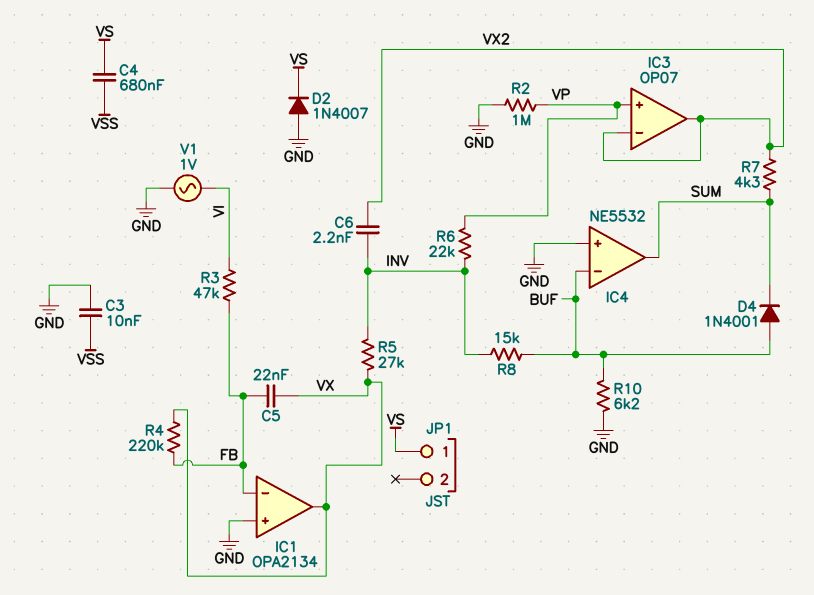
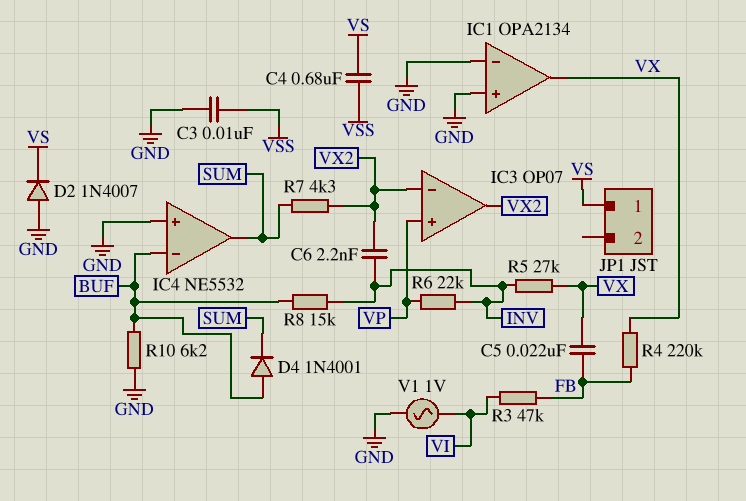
IC1 pin in-: FB -> GND
R2: 1M (GND, VP) -> none

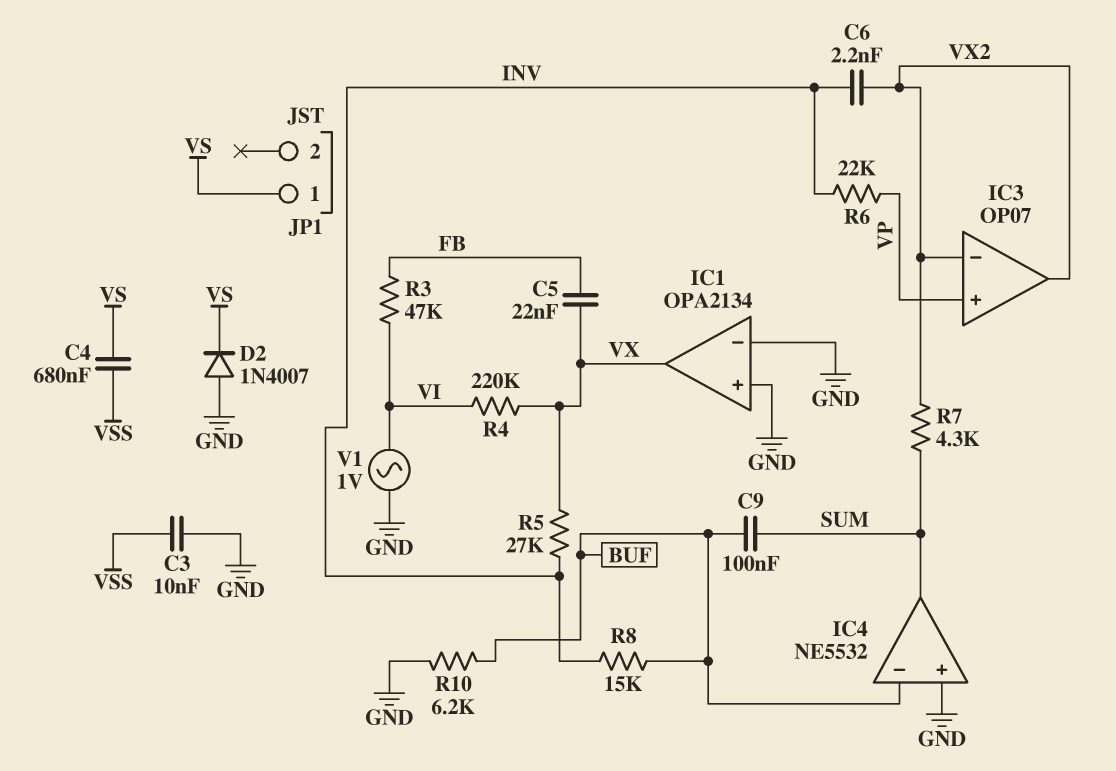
C9: none -> 100nF (BUF, SUM)
D4: diode 1N4001 (A BUF, K SUM) -> none
R4: 220k (FB, VX) -> 220k (VI, VX)

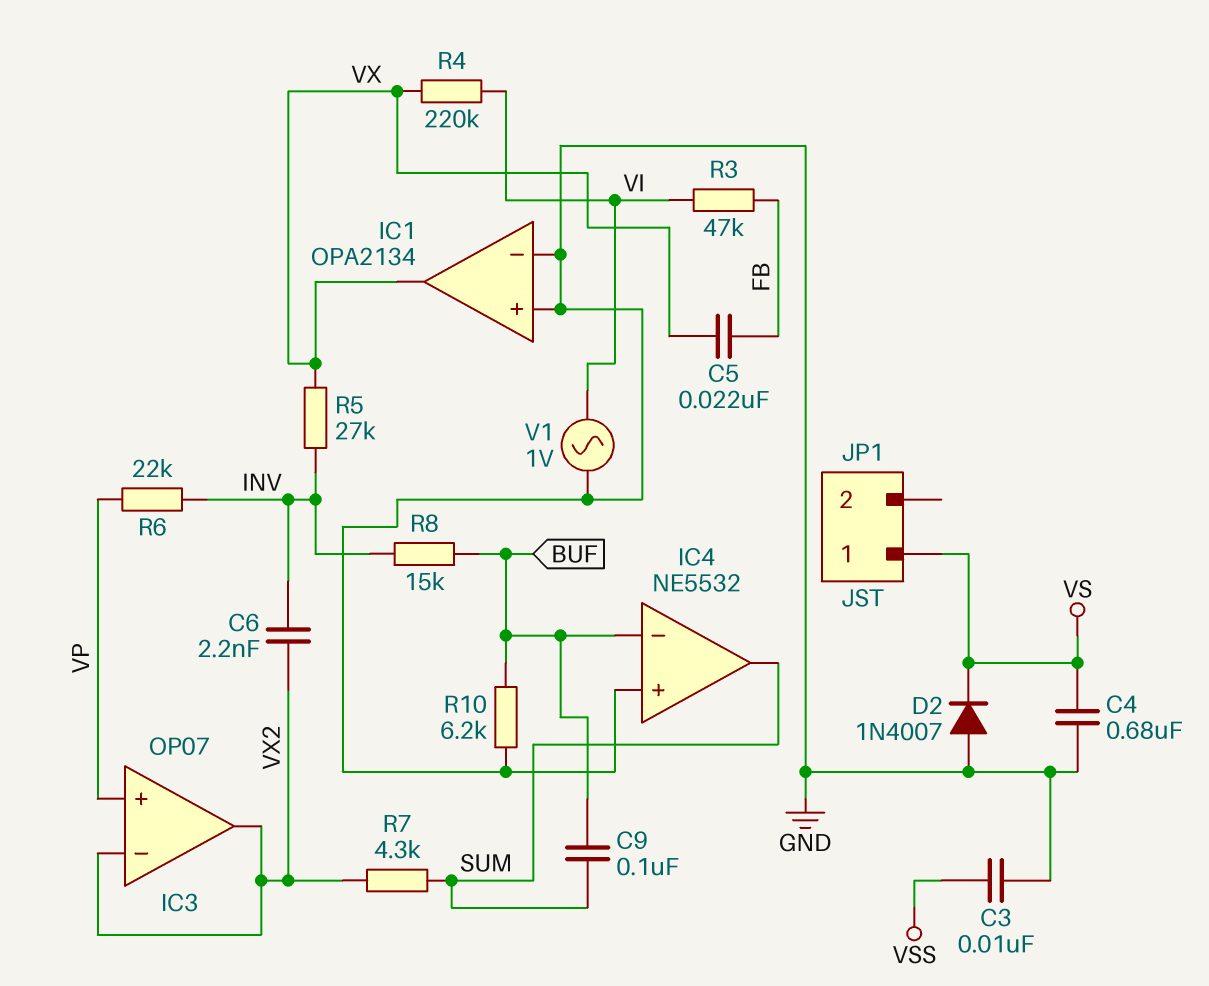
C4: 680nF (VS, VSS) -> 680nF (GND, VS)

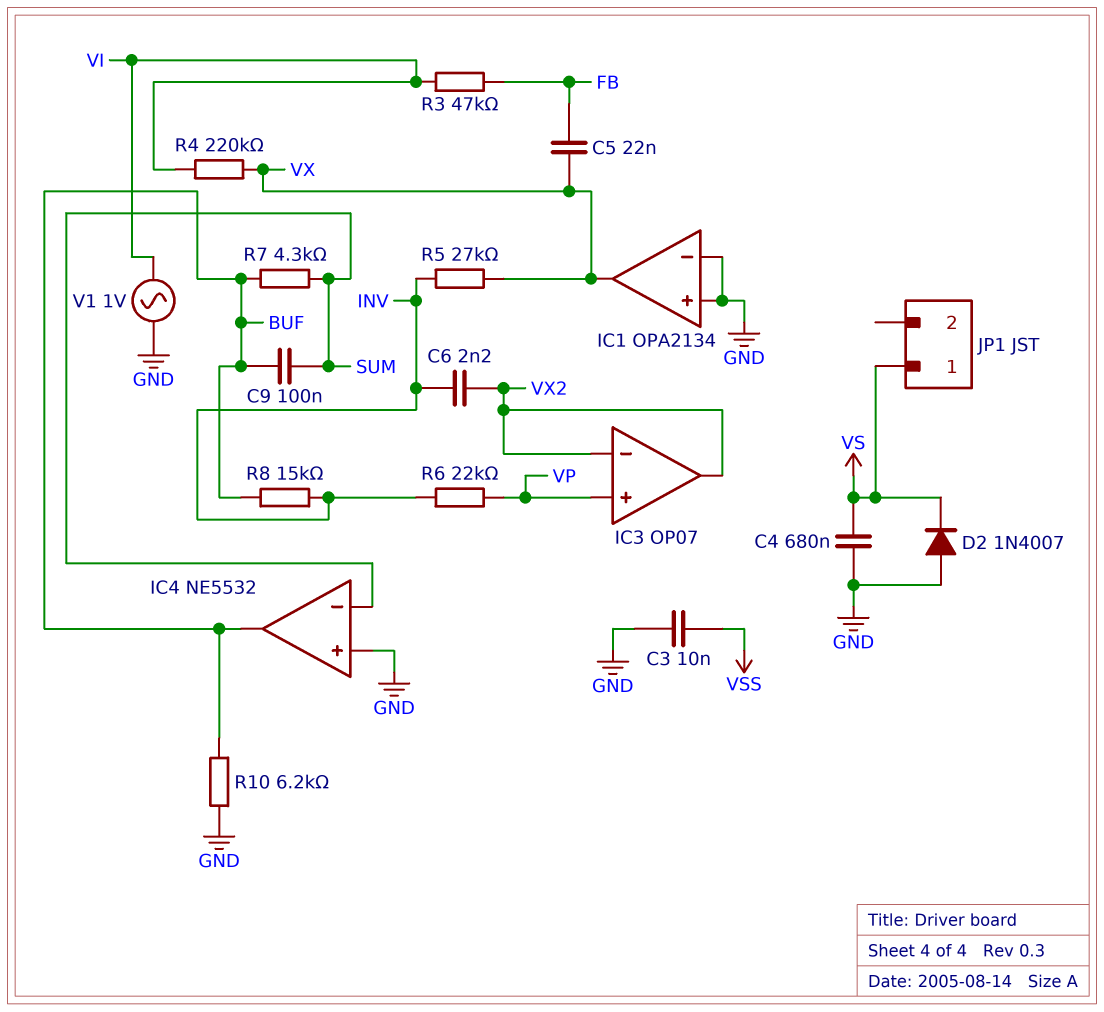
IC4 pin in-: BUF -> SUM
IC4 pin out: SUM -> BUF
R7: 4.3k (SUM, VX2) -> 4.3k (BUF, SUM)

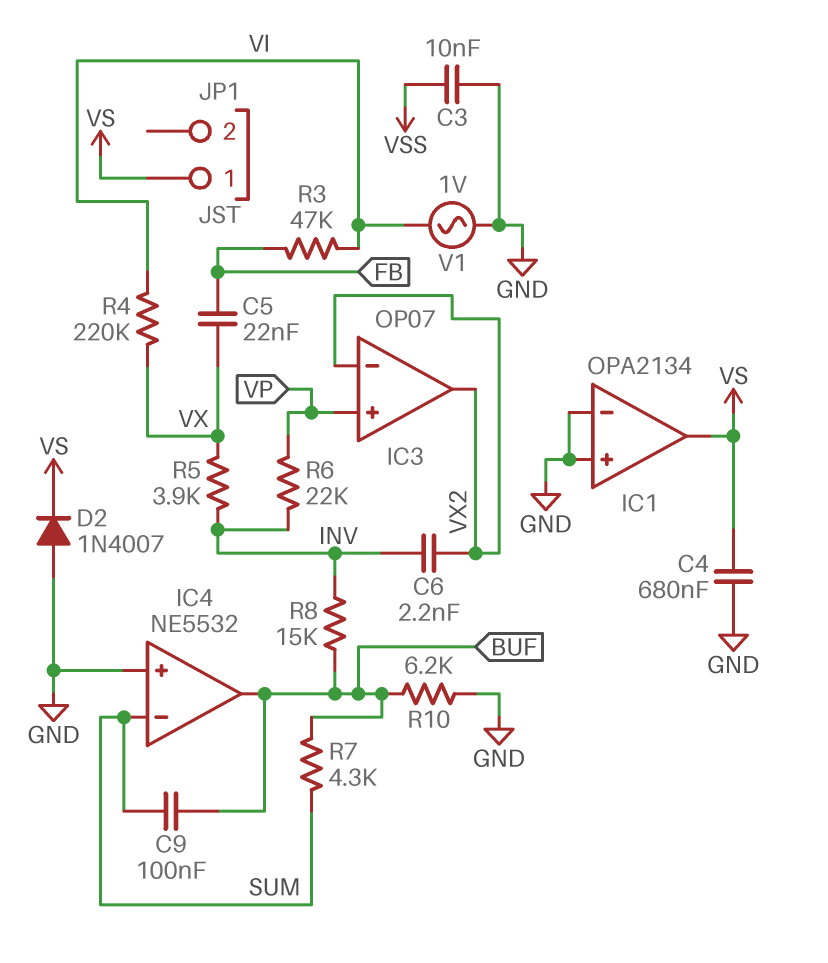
IC1 pin out: VX -> VS
R5: 27k (INV, VX) -> 3.9k (INV, VX)

